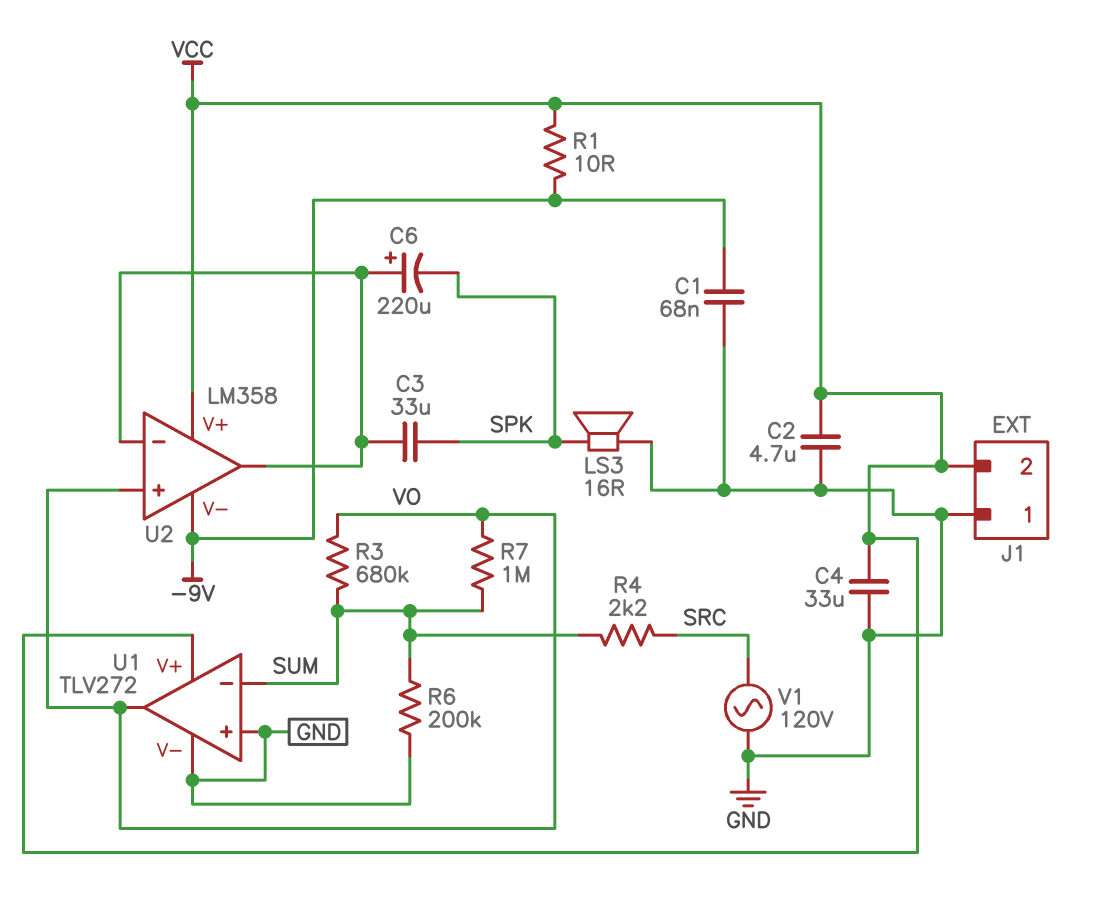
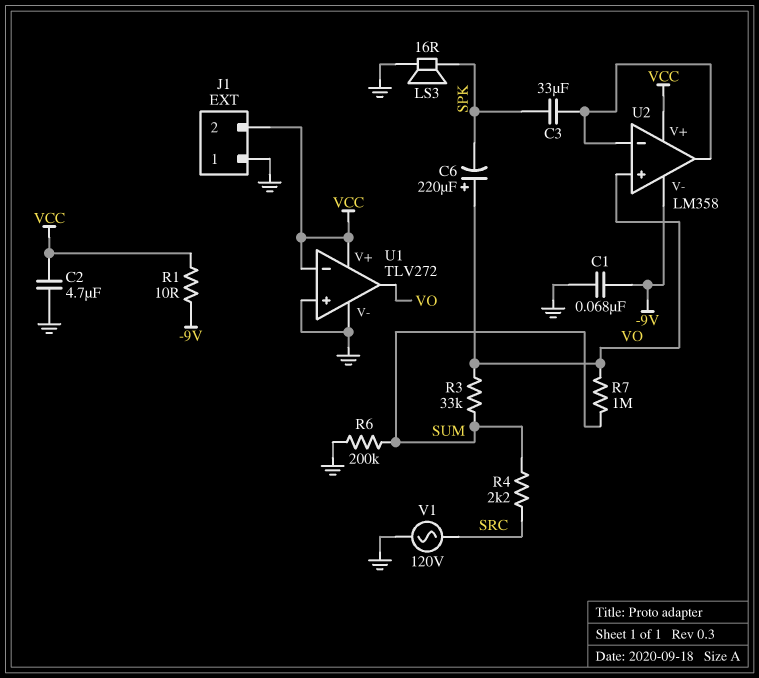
C4: 33uF (GND, VCC) -> none
C6: 220uF (plus U2/in-, minus SPK) -> 220uF (plus VO, minus SPK)
R3: 680k (SUM, VO) -> 33k (SUM, VO)
U1 pin in-: SUM -> VCC

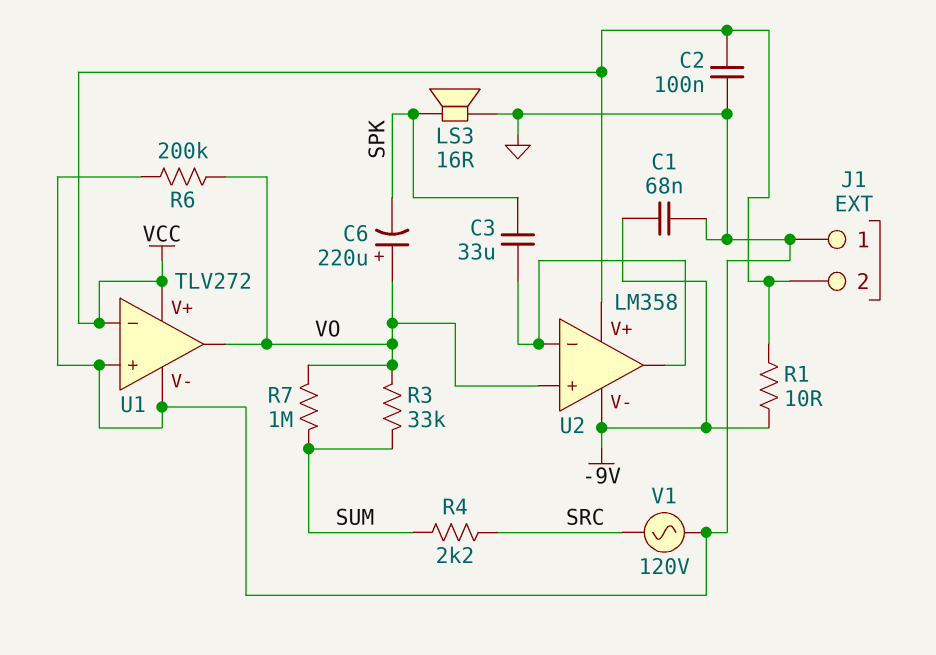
C2: 4.7uF (GND, VCC) -> 100nF (GND, VCC)
R6: 200k (GND, SUM) -> 200k (GND, VO)

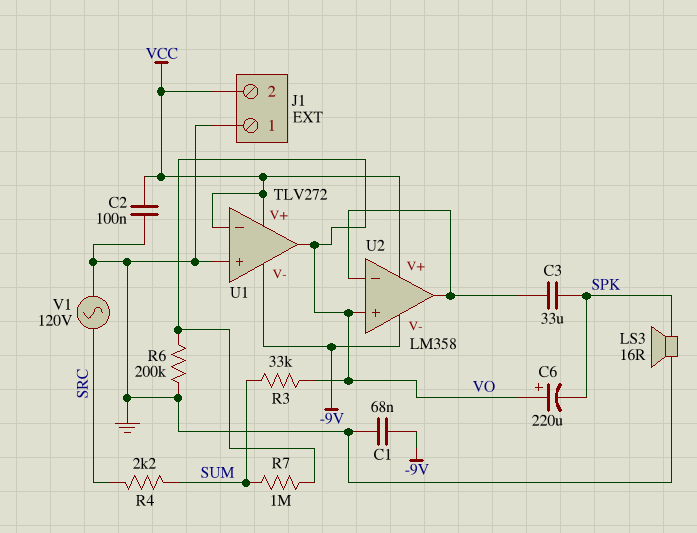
R1: 10 (-9V, VCC) -> none
U1 pin V-: GND -> -9V

